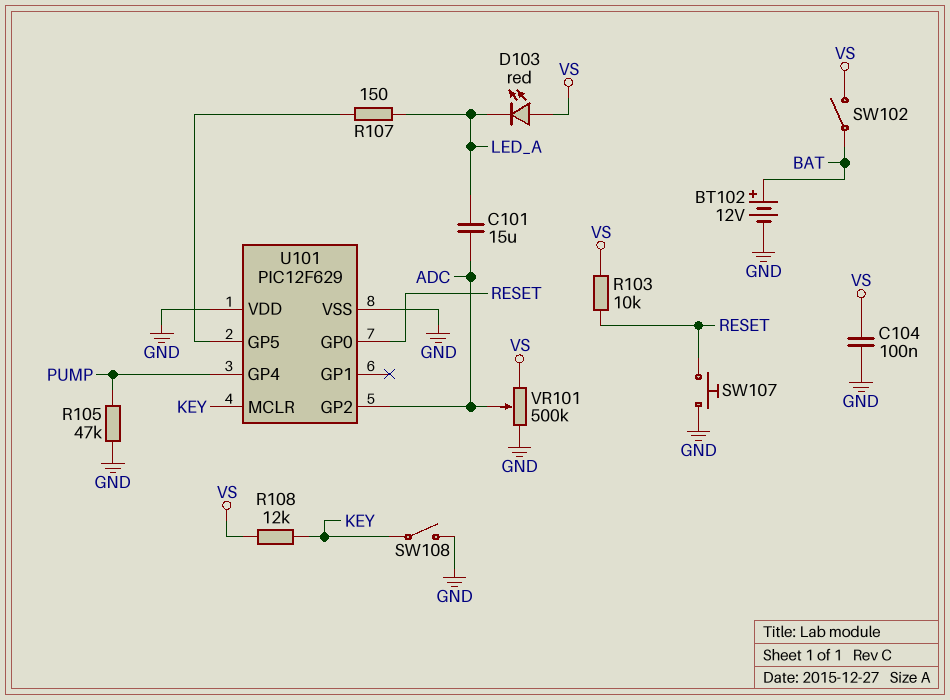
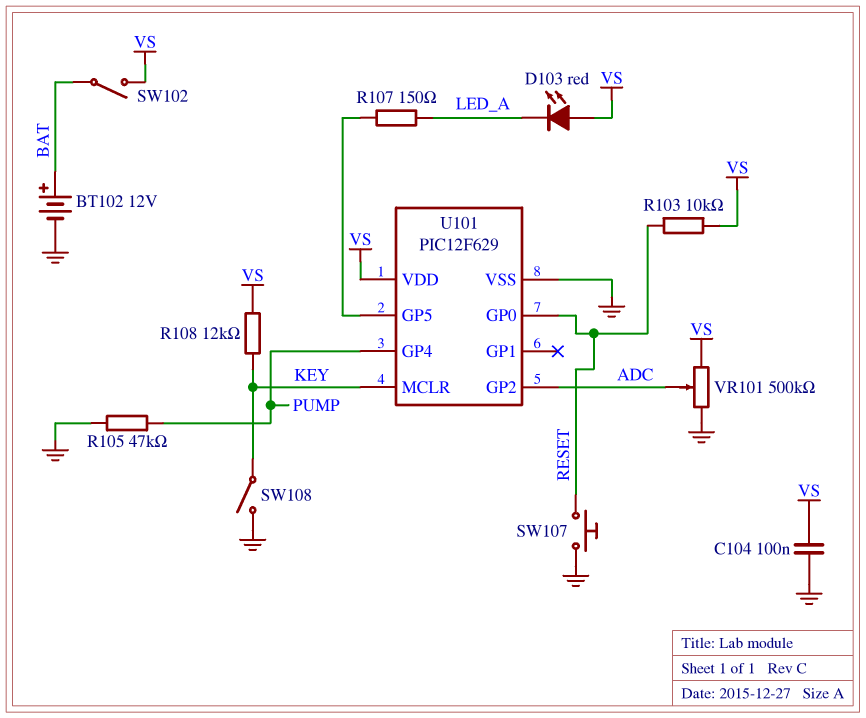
C101: 15uF (ADC, LED_A) -> none
U101 pin VDD: GND -> VS

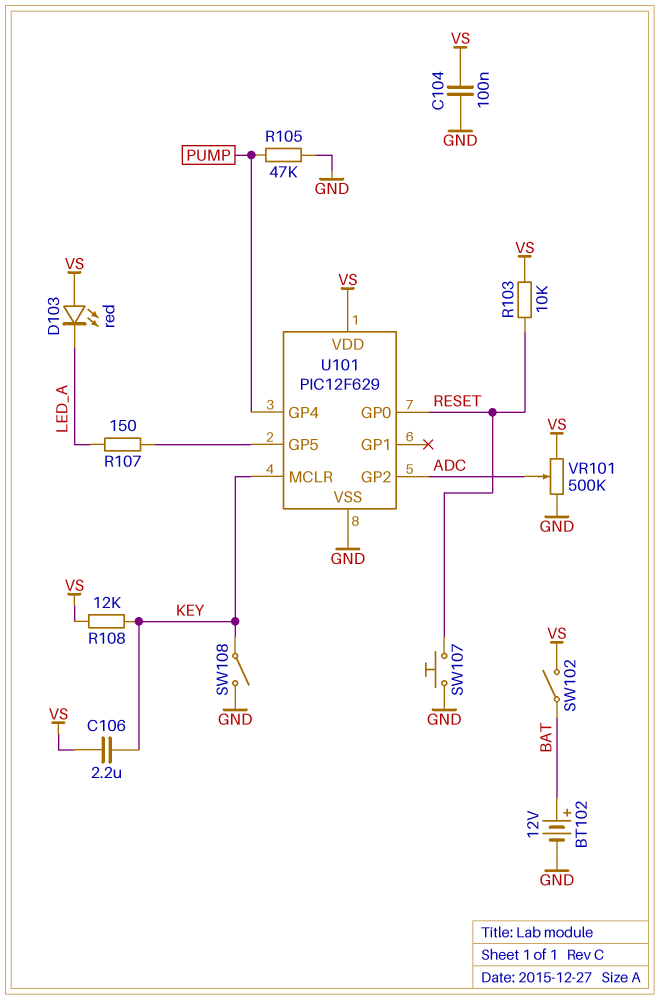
C106: none -> 2.2uF (KEY, VS)

